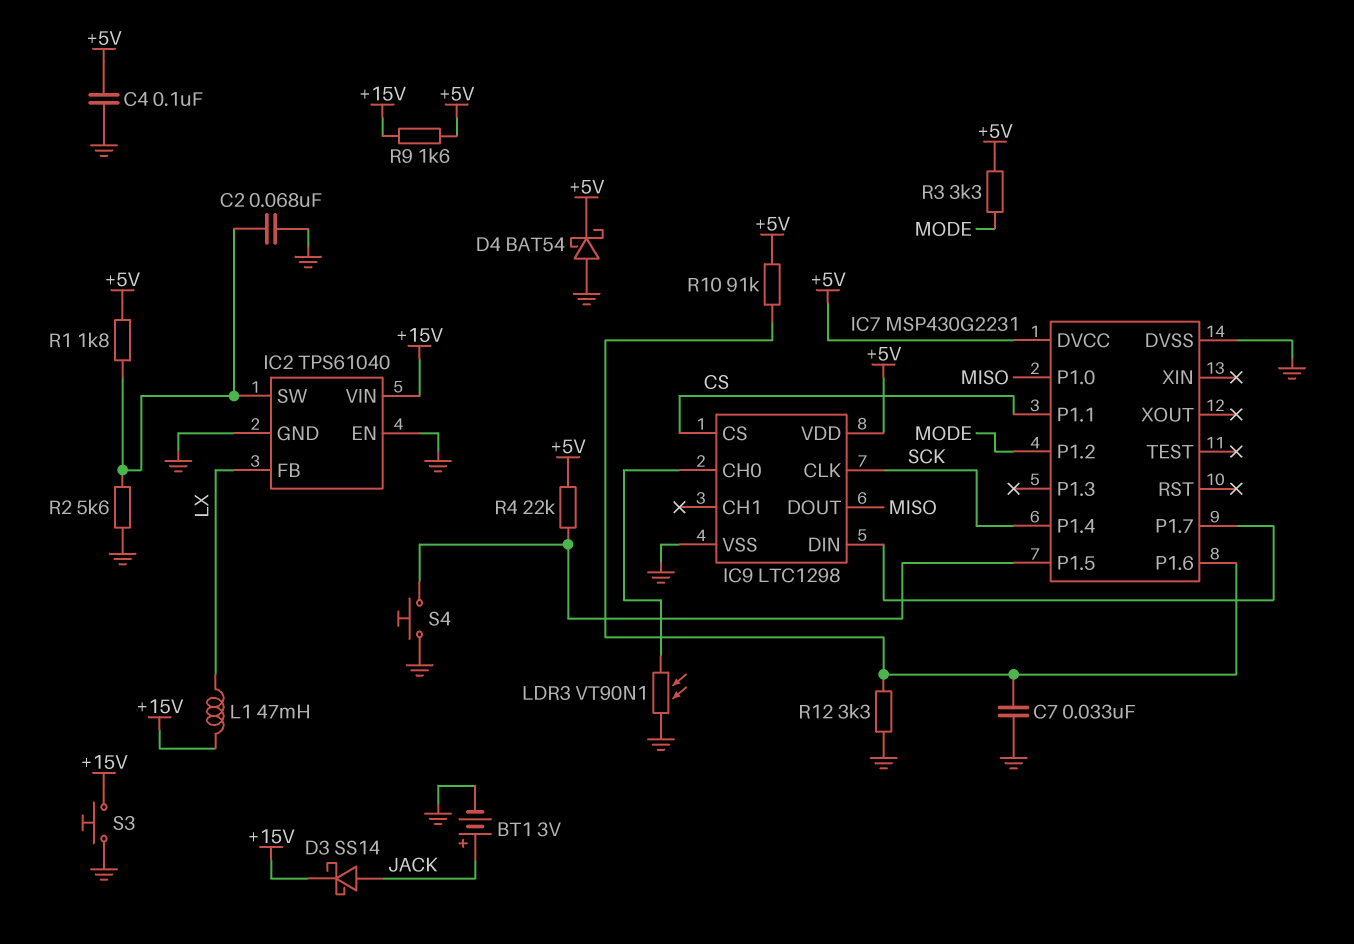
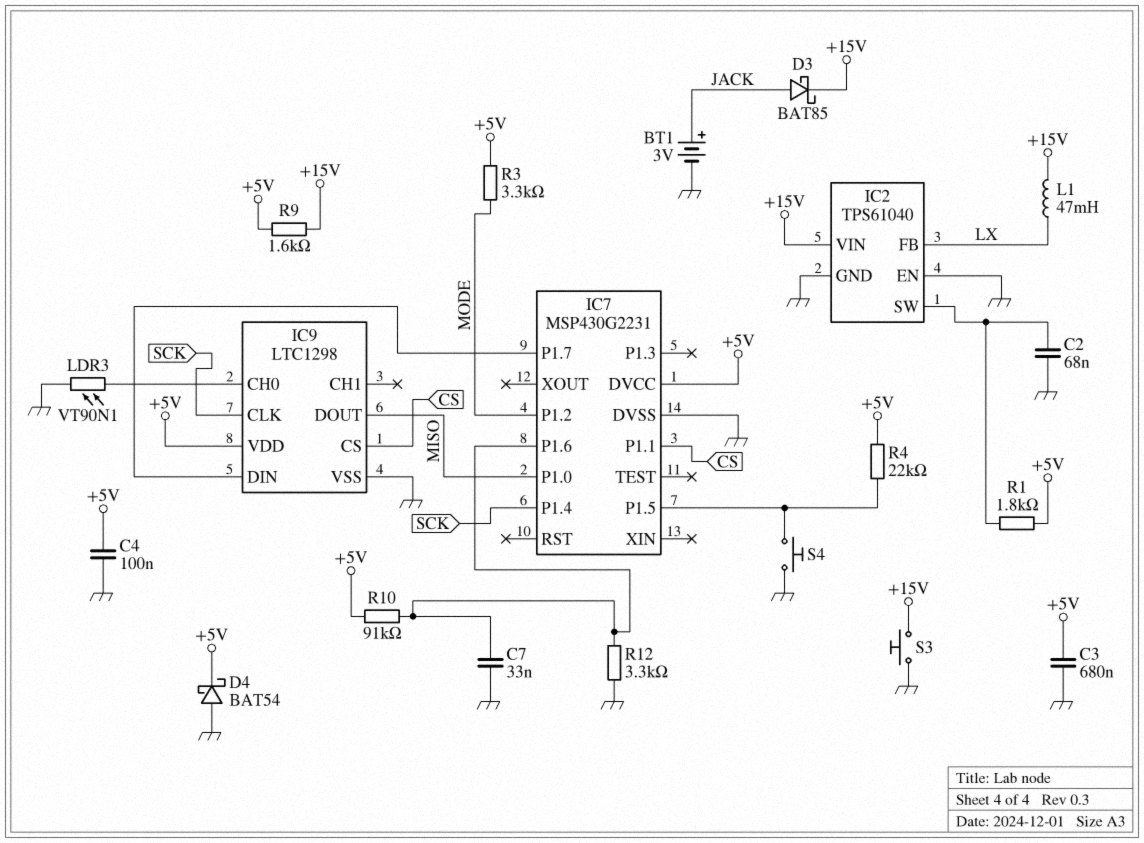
C3: none -> 680nF (+5V, GND)
D3: schottky SS14 (A JACK, K +15V) -> schottky BAT85 (A JACK, K +15V)
R2: 5.6k (GND, IC2/SW) -> none

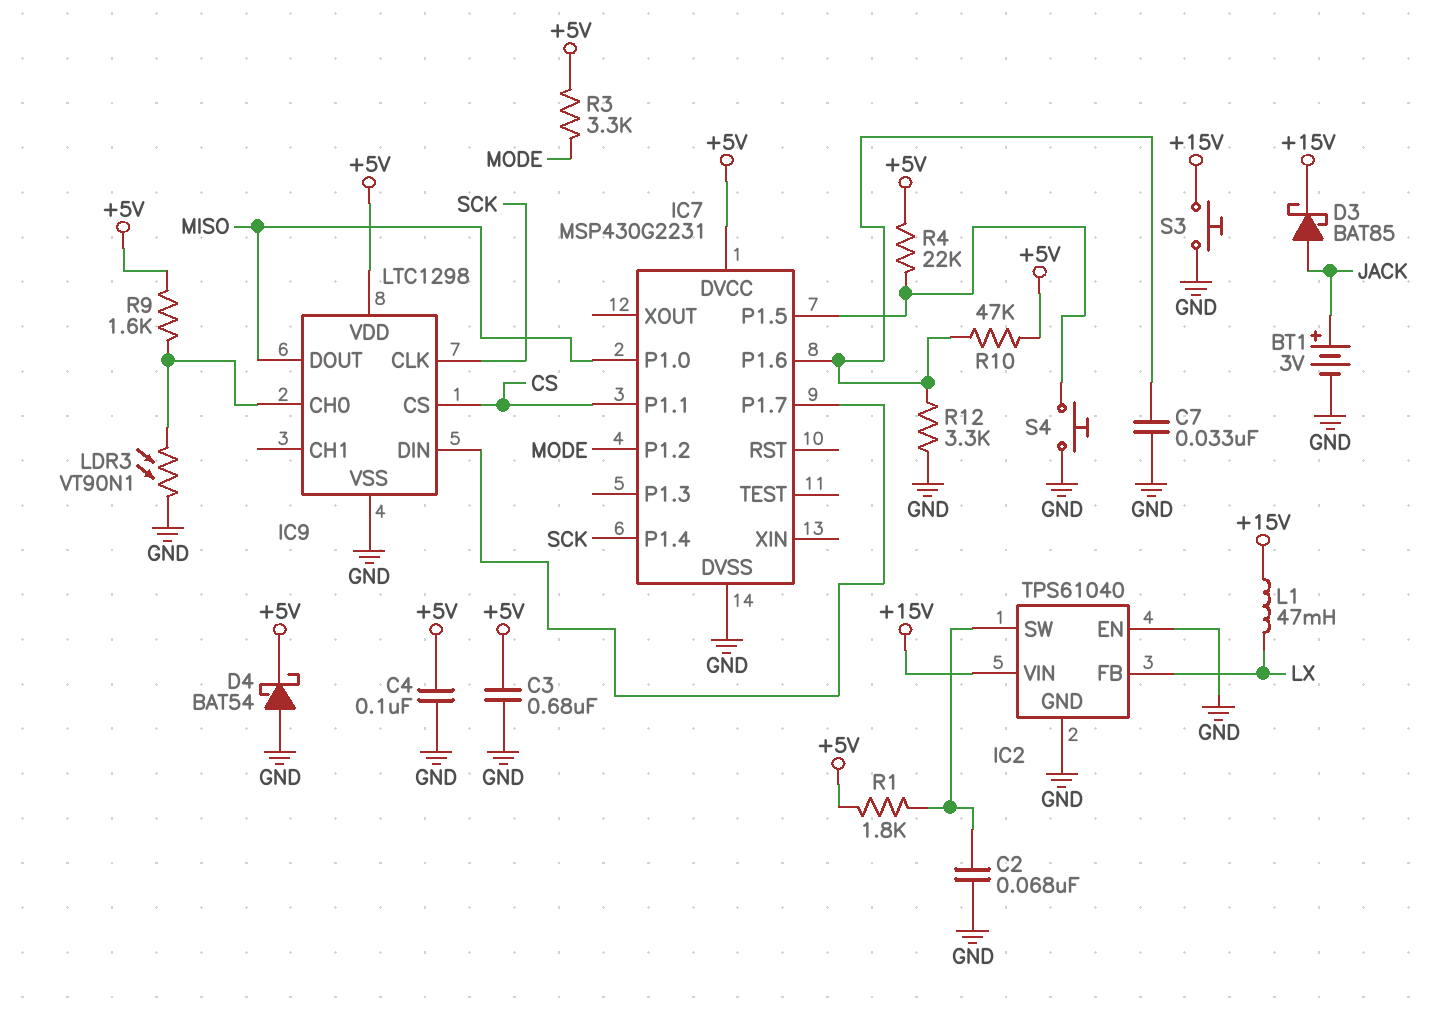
R9: 1.6k (+5V, +15V) -> 1.6k (+5V, IC9/CH0)
R10: 91k (+5V, IC7/P1.6) -> 47k (+5V, IC7/P1.6)

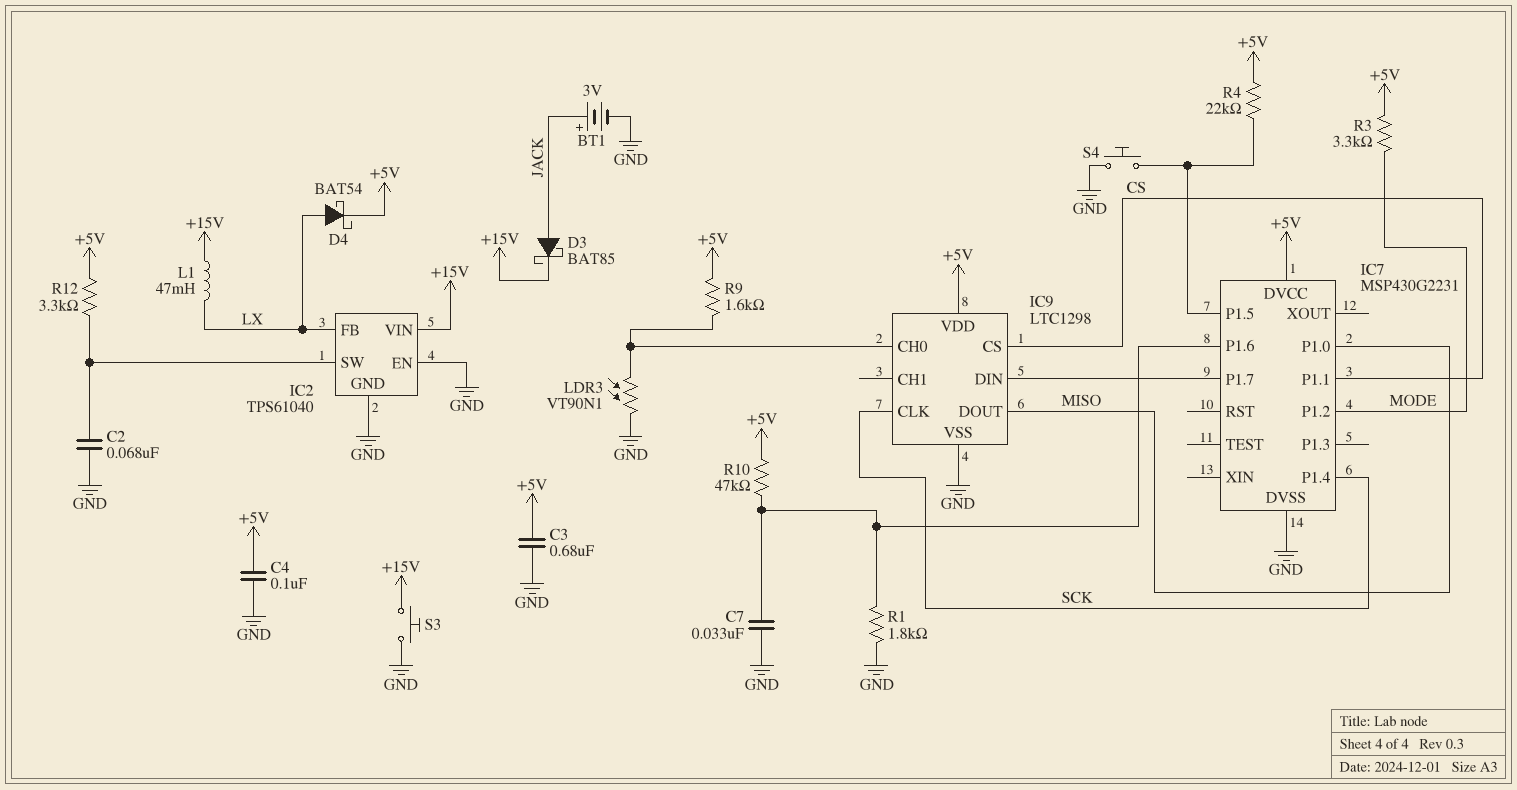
D4: schottky BAT54 (A GND, K +5V) -> schottky BAT54 (A LX, K +5V)
R1: 1.8k (+5V, IC2/SW) -> 1.8k (GND, IC7/P1.6)
R12: 3.3k (GND, IC7/P1.6) -> 3.3k (+5V, IC2/SW)

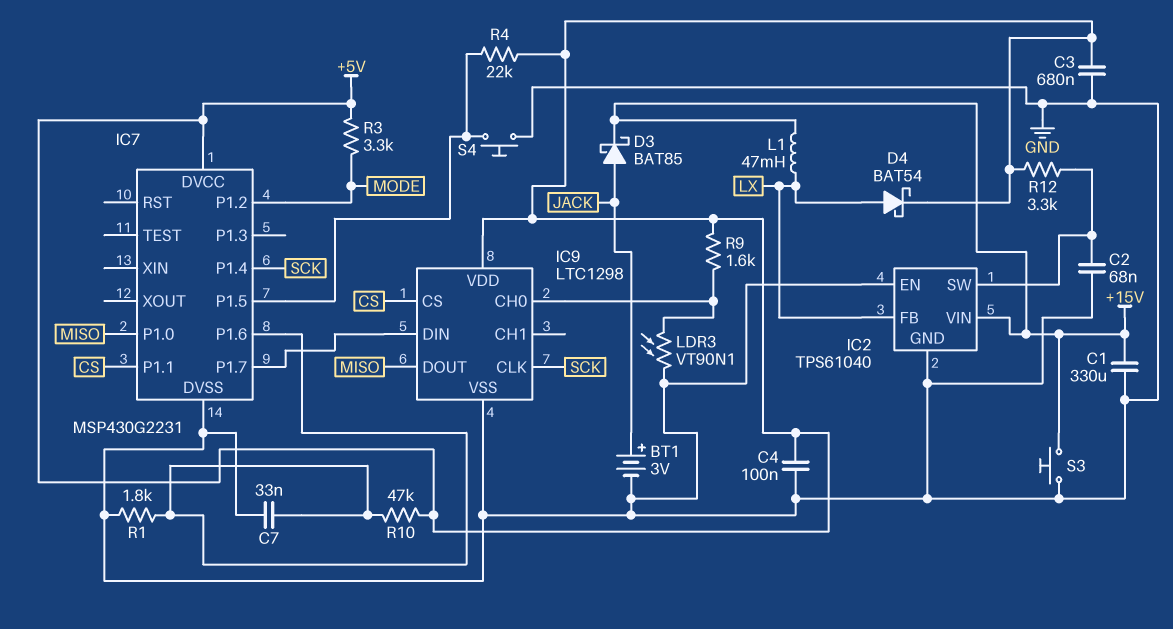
C1: none -> 330uF (+15V, GND)

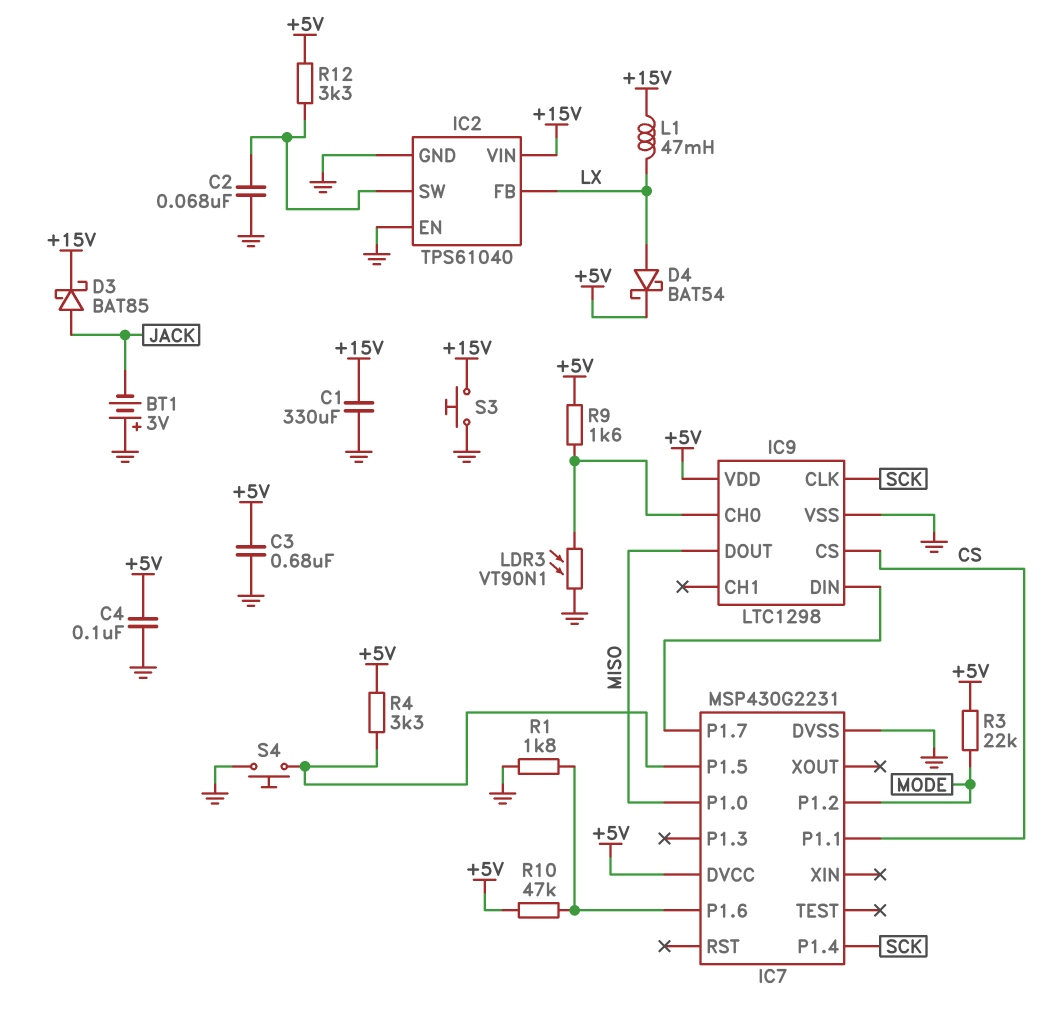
BT1: 3V (plus JACK, minus GND) -> 3V (plus GND, minus JACK)
C7: 33nF (GND, IC7/P1.6) -> none
R3: 3.3k (+5V, MODE) -> 22k (+5V, MODE)
R4: 22k (+5V, IC7/P1.5) -> 3.3k (+5V, IC7/P1.5)

